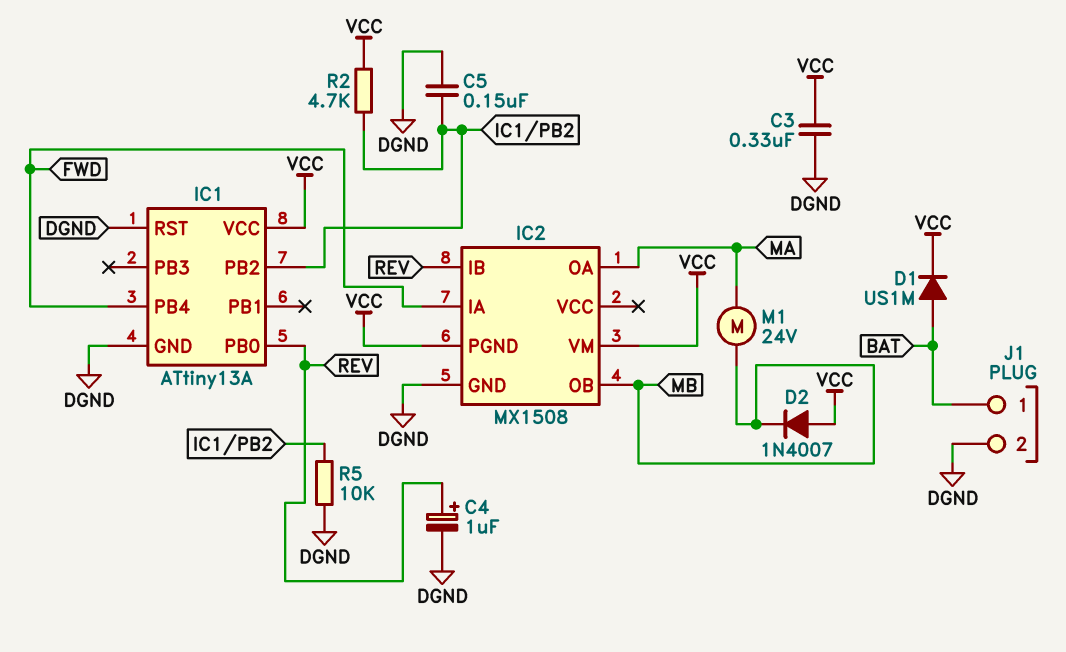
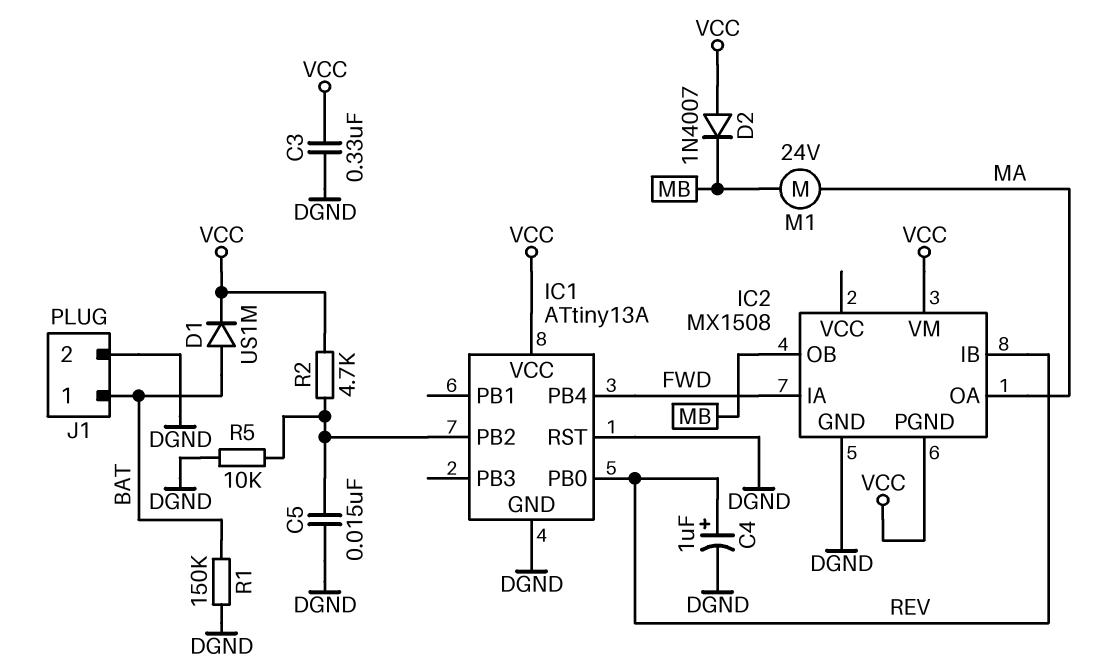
C5: 150nF (DGND, IC1/PB2) -> 15nF (DGND, IC1/PB2)
R1: none -> 150k (BAT, DGND)

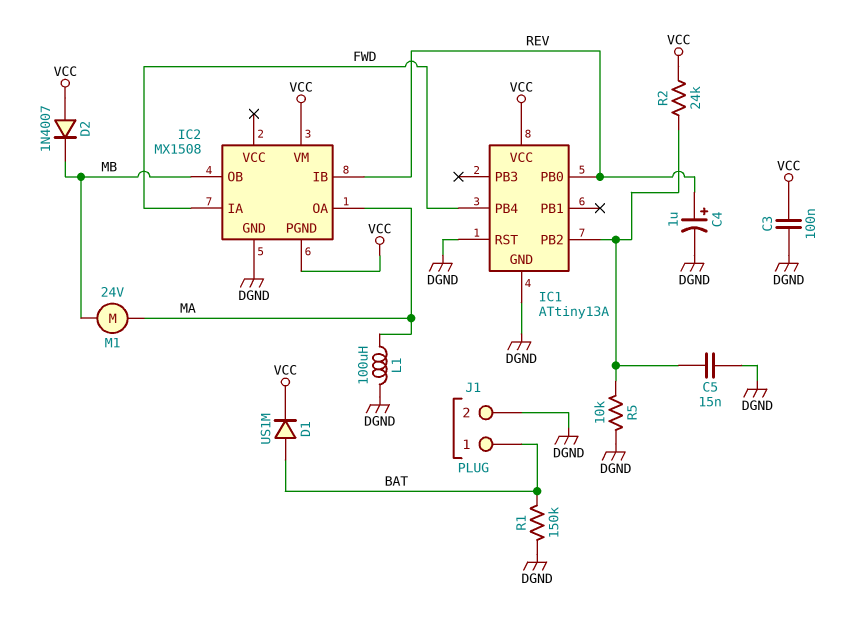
C3: 330nF (DGND, VCC) -> 100nF (DGND, VCC)
L1: none -> 100uH (DGND, MA)
R2: 4.7k (IC1/PB2, VCC) -> 24k (IC1/PB2, VCC)

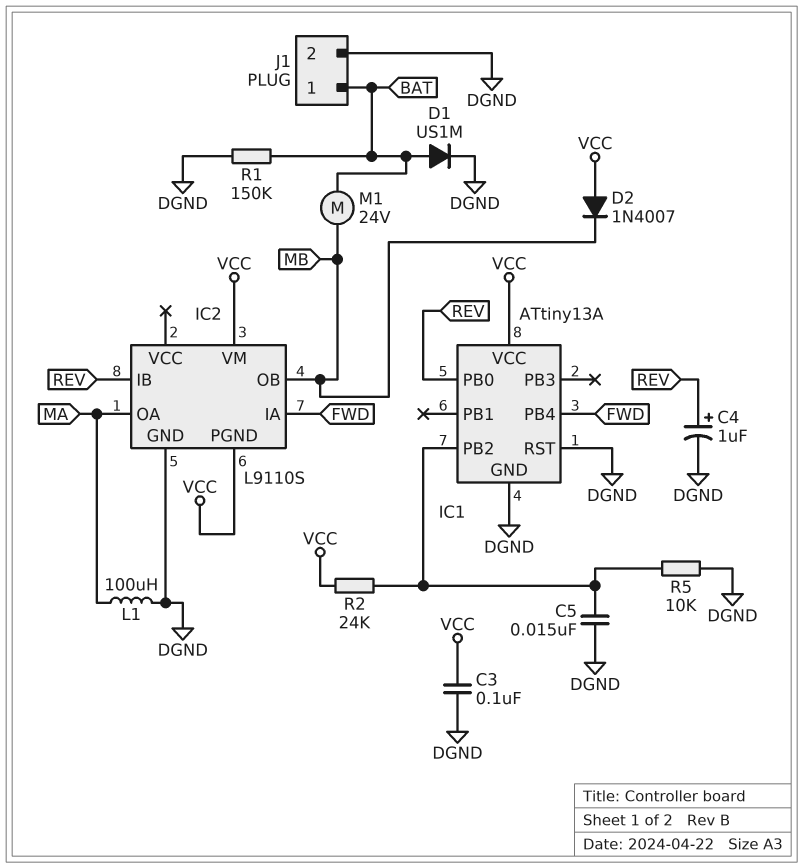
D1: diode US1M (A BAT, K VCC) -> diode US1M (A BAT, K DGND)
IC2: MX1508 -> L9110S
M1: motor 24V (MA, MB) -> motor 24V (BAT, MB)

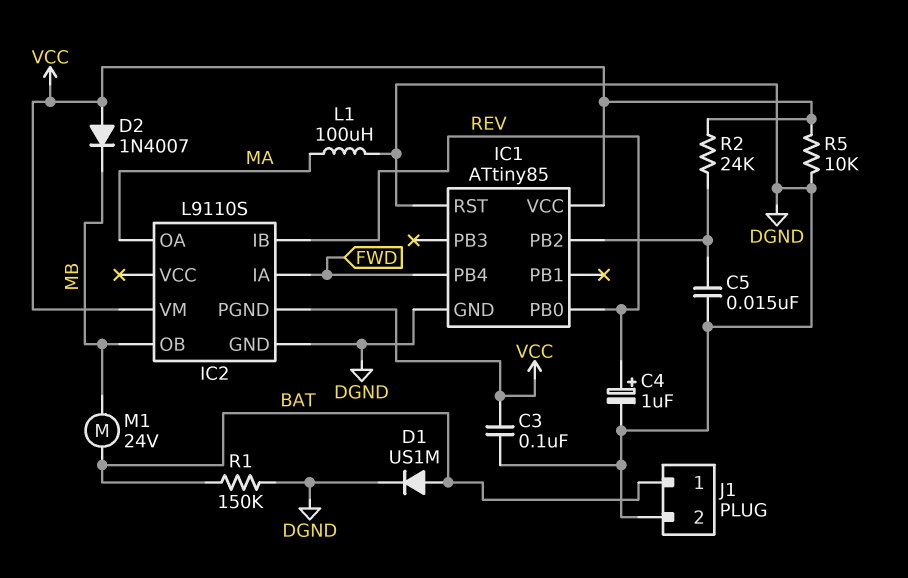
IC1: ATtiny13A -> ATtiny85
R5: 10k (DGND, IC1/PB2) -> 10k (DGND, VCC)

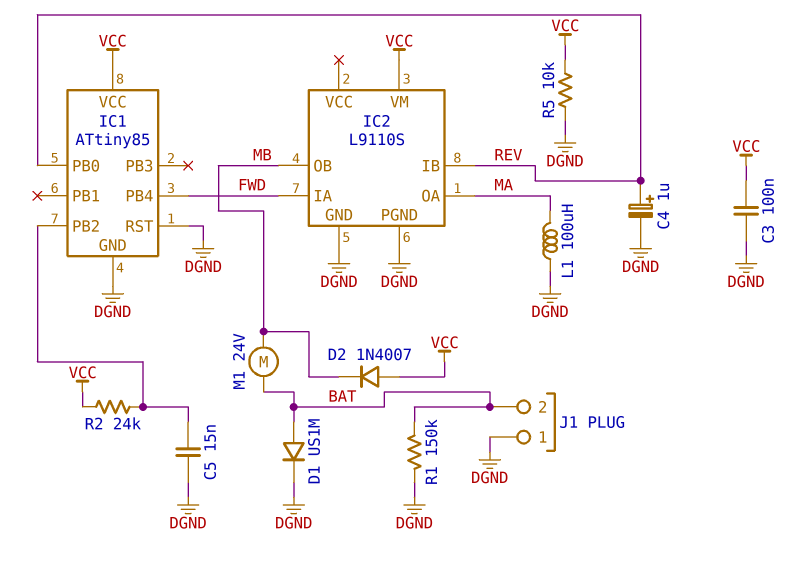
IC2 pin PGND: VCC -> DGND
J1 pin 1: BAT -> DGND
J1 pin 2: DGND -> BAT

